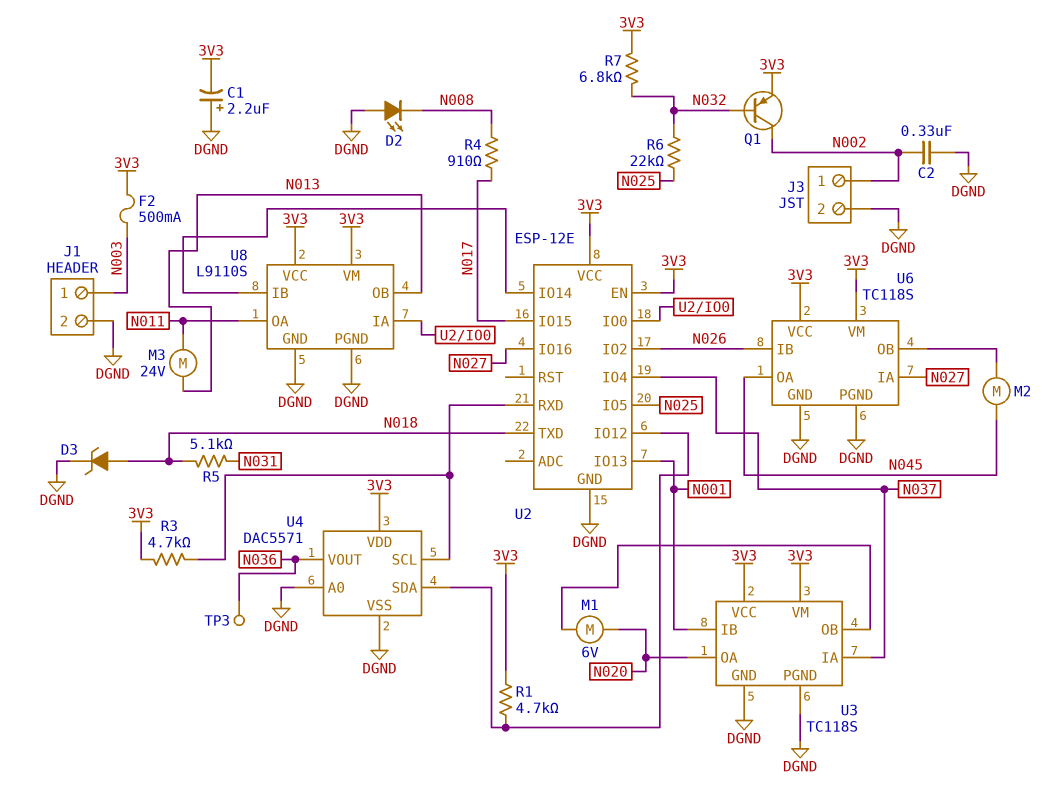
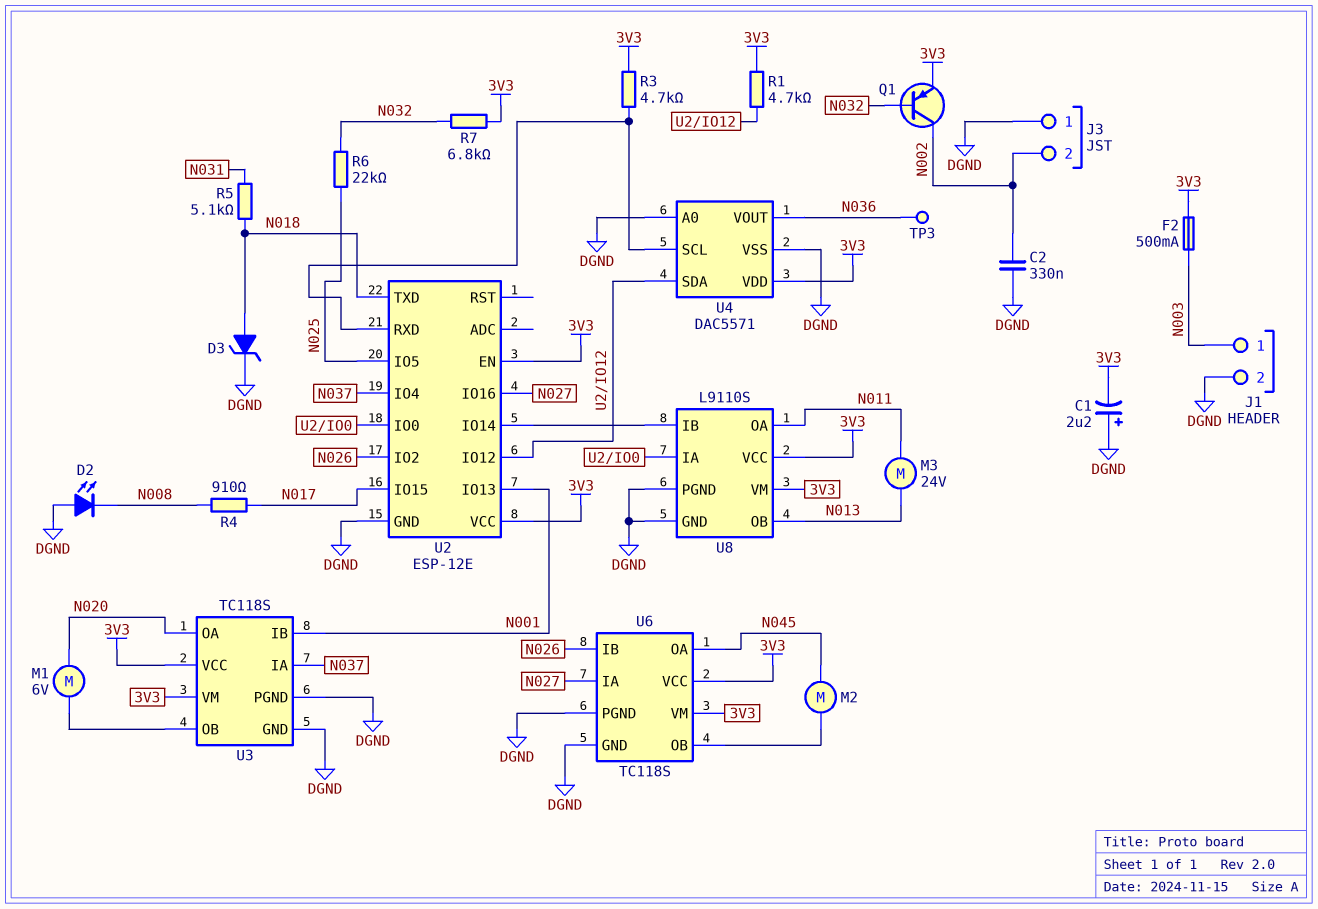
J3 pin 1: N002 -> DGND
J3 pin 2: DGND -> N002

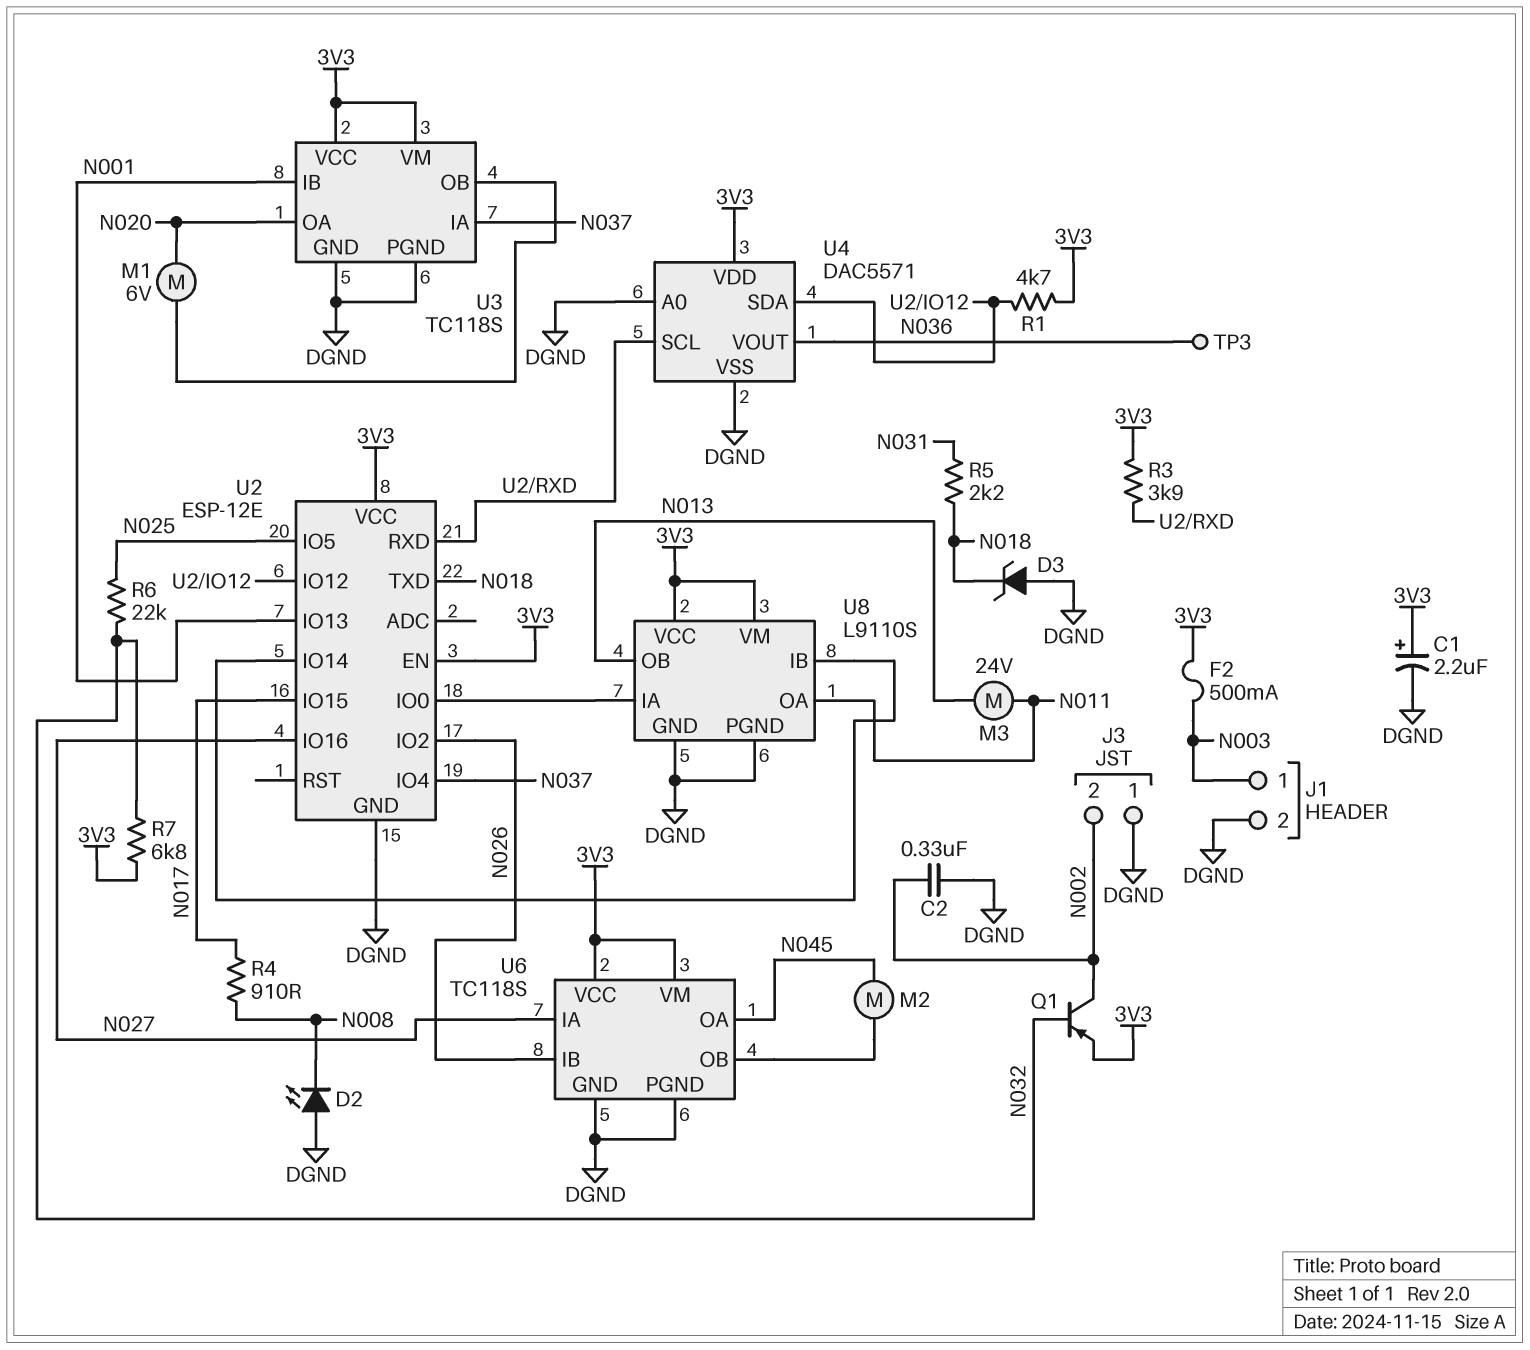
C1: 2.2uF (plus DGND, minus 3V3) -> 2.2uF (plus 3V3, minus DGND)
D3: zener (A N018, K DGND) -> zener (A DGND, K N018)
R3: 4.7k (3V3, U2/RXD) -> 3.9k (3V3, U2/RXD)
R5: 5.1k (N018, N031) -> 2.2k (N018, N031)

